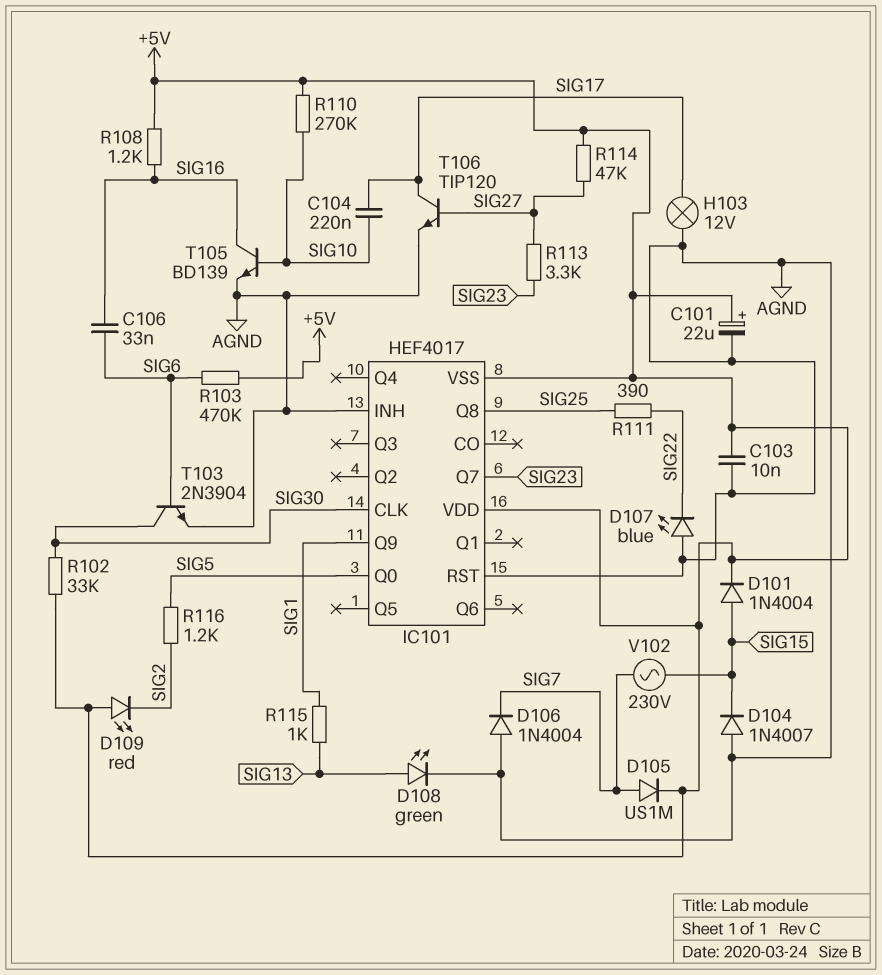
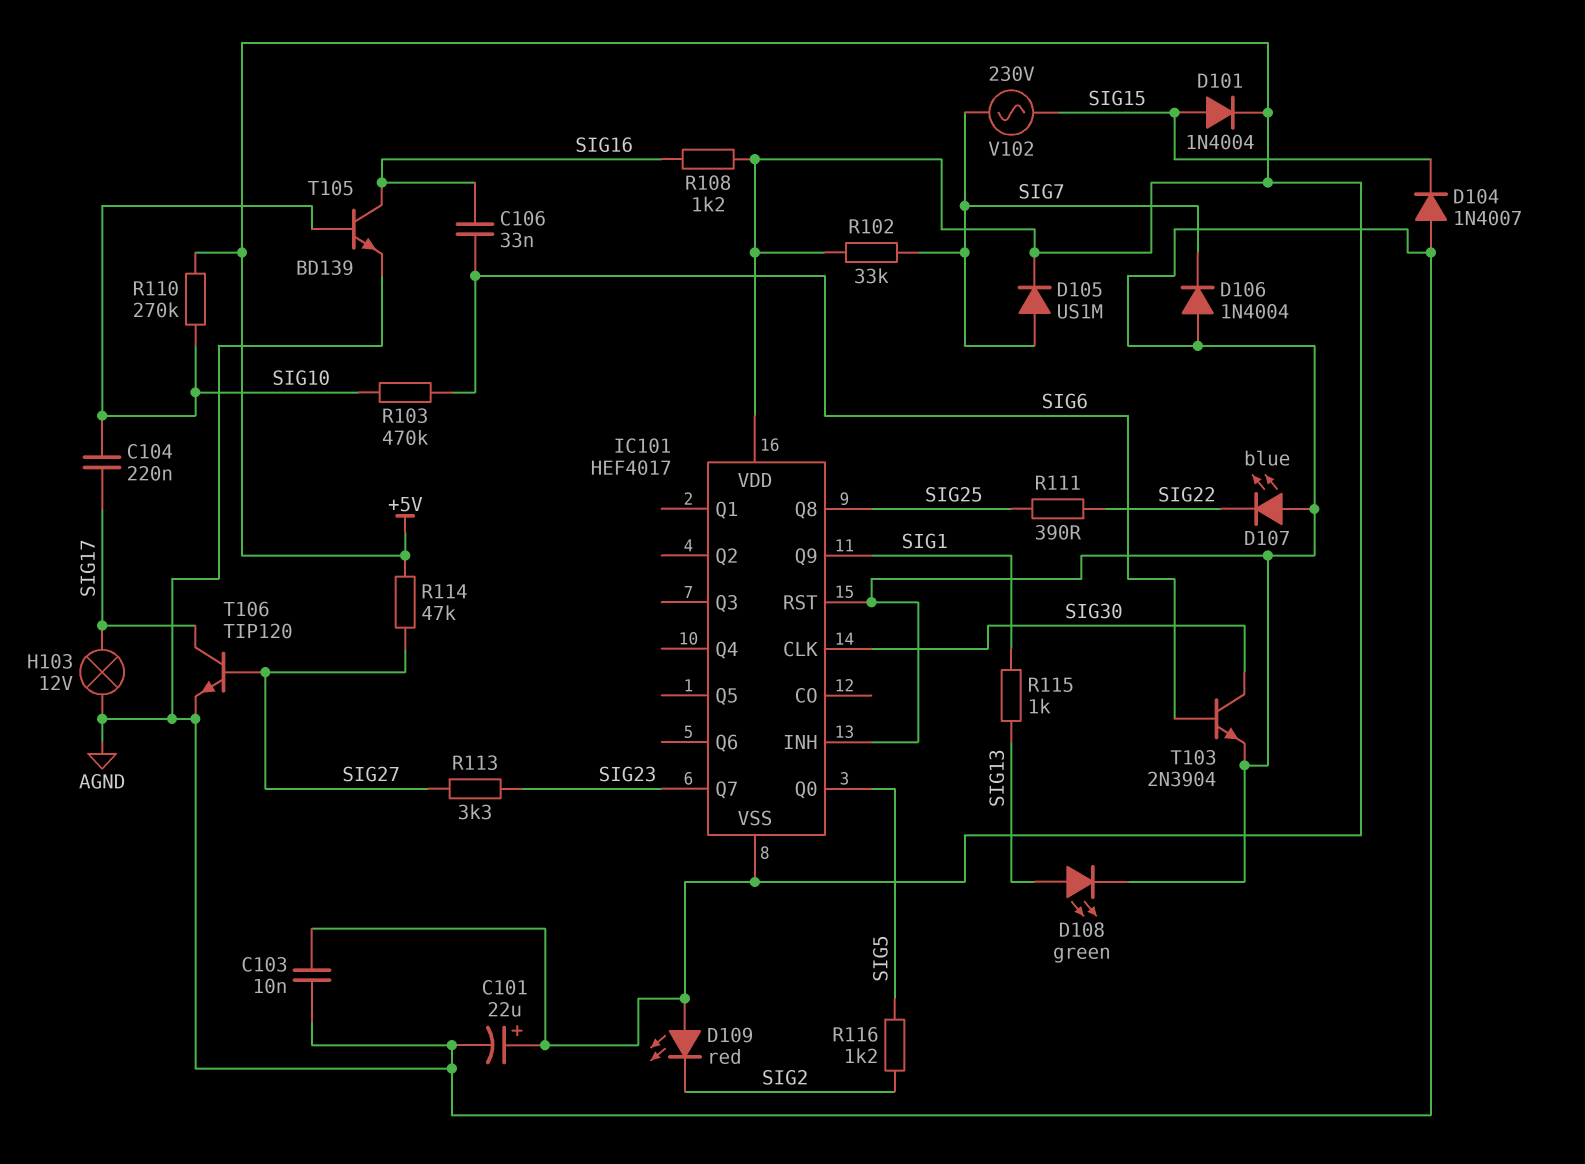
R102: 33k (+5V, SIG30) -> 33k (+5V, SIG7)
R103: 470k (+5V, SIG6) -> 470k (SIG6, SIG10)

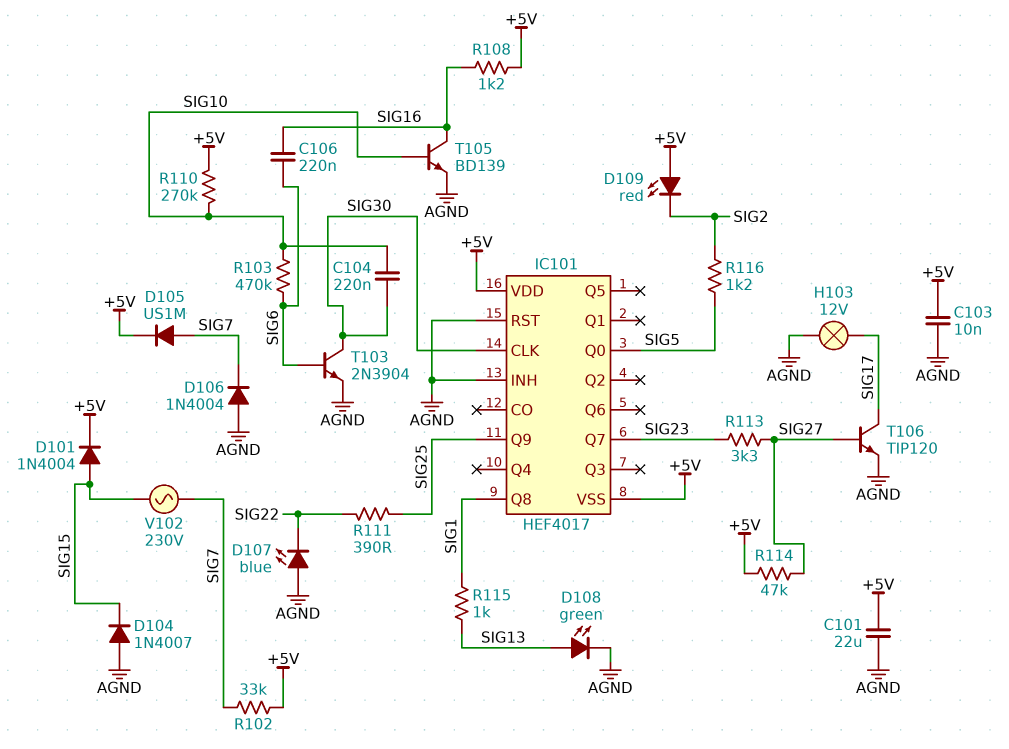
C101: 22uF (plus +5V, minus AGND) -> 22uF (+5V, AGND)
C104: 220nF (SIG10, SIG17) -> 220nF (SIG10, SIG30)
C106: 33nF (SIG6, SIG16) -> 220nF (SIG6, SIG16)
IC101 pin Q8: SIG25 -> SIG1
IC101 pin Q9: SIG1 -> SIG25

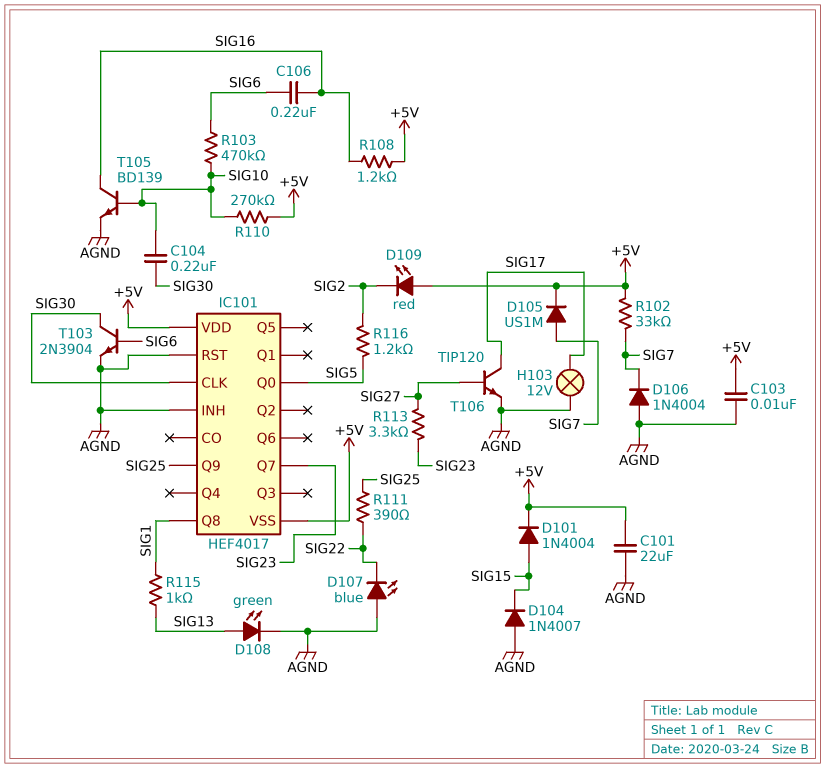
R114: 47k (+5V, SIG27) -> none
V102: AC 230V (SIG7, SIG15) -> none

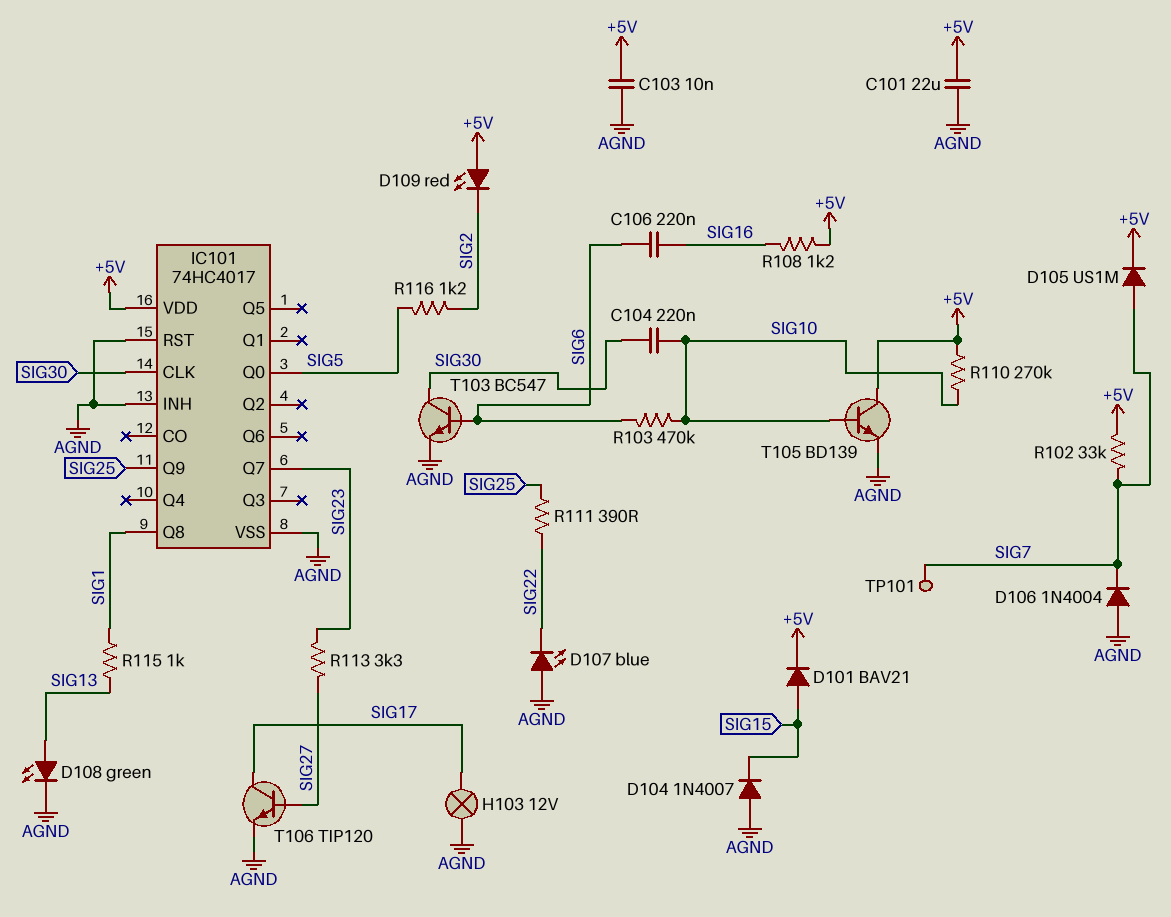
D101: diode 1N4004 (A SIG15, K +5V) -> diode BAV21 (A SIG15, K +5V)
IC101: HEF4017 -> 74HC4017
IC101 pin VSS: +5V -> AGND
T103: NPN 2N3904 (B SIG6, C SIG30, E AGND) -> NPN BC547 (B SIG6, C SIG30, E AGND)
T105: NPN BD139 (B SIG10, C SIG16, E AGND) -> NPN BD139 (B SIG10, C +5V, E AGND)
TP101: none -> test point (SIG7)

